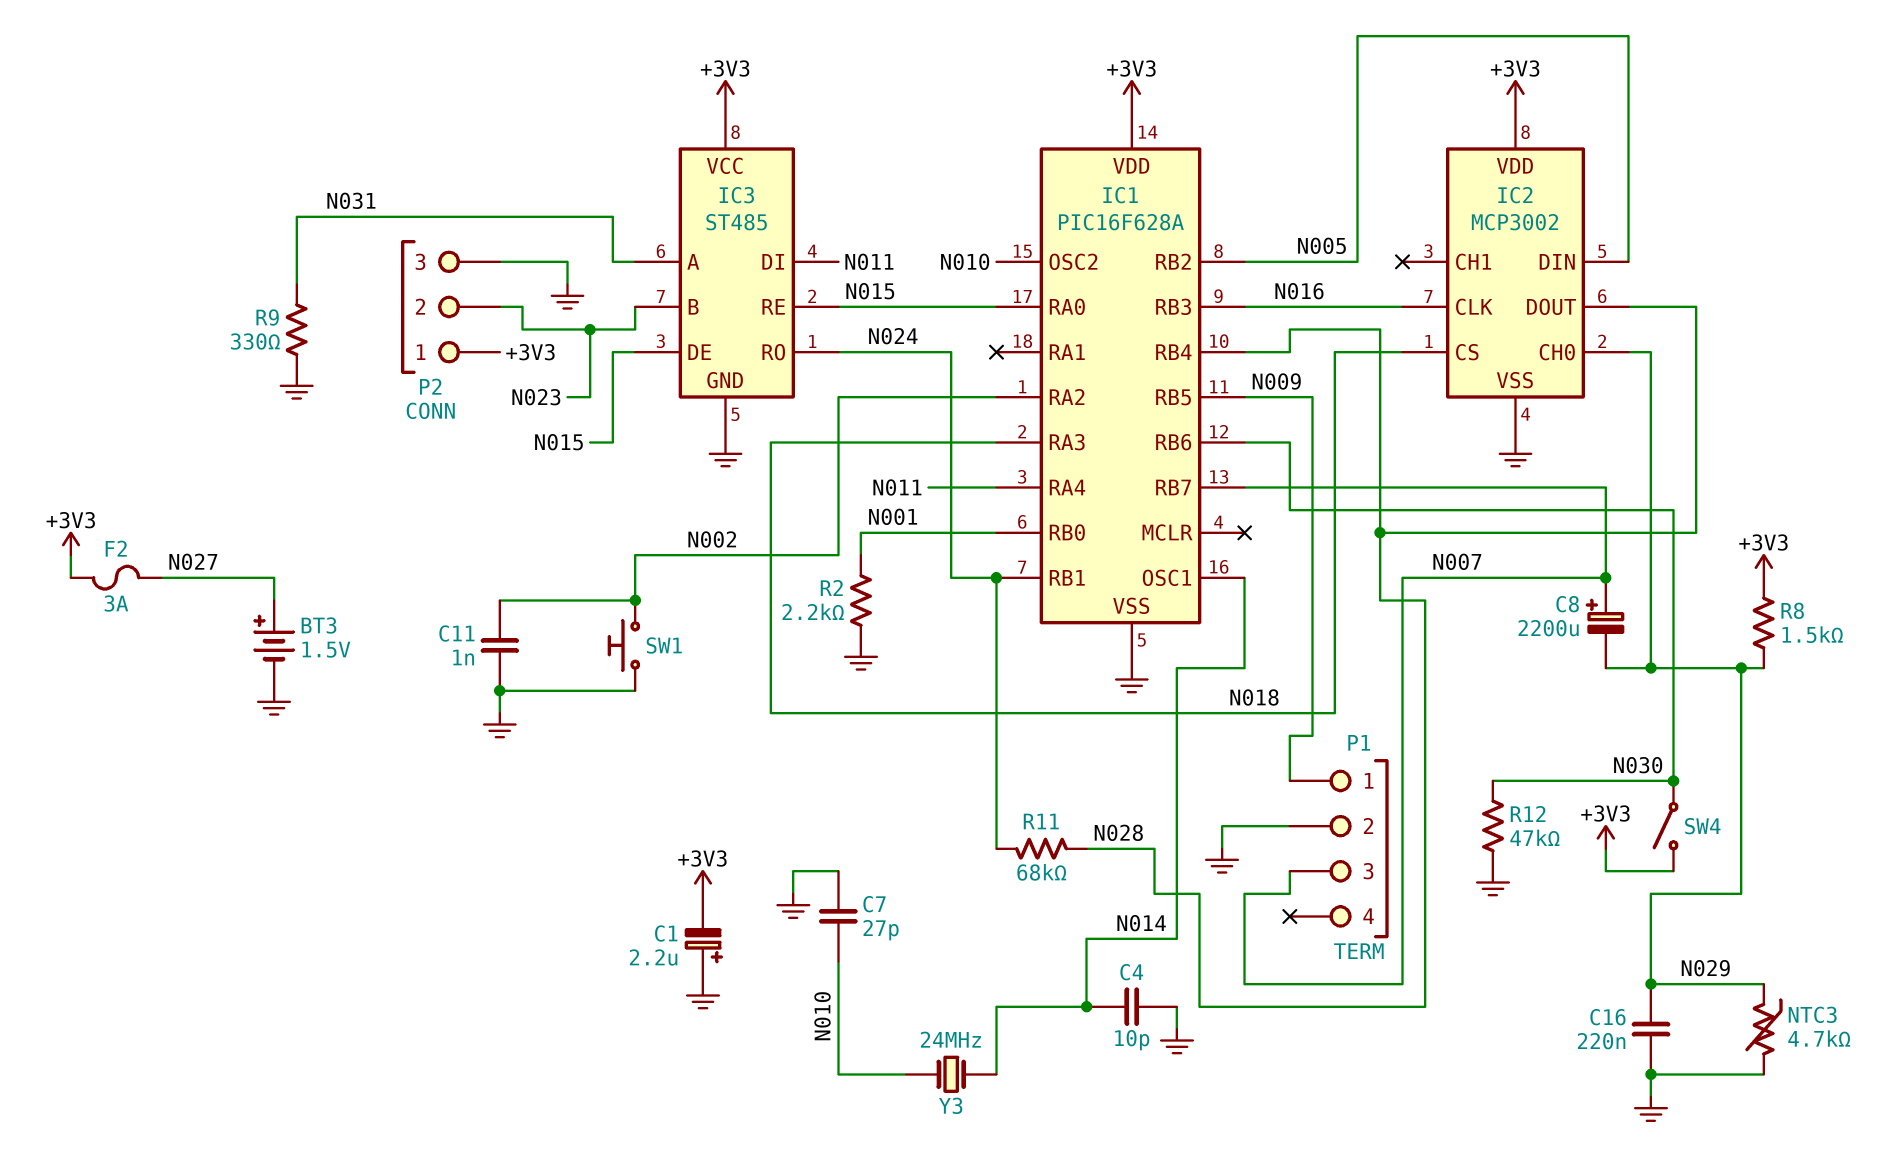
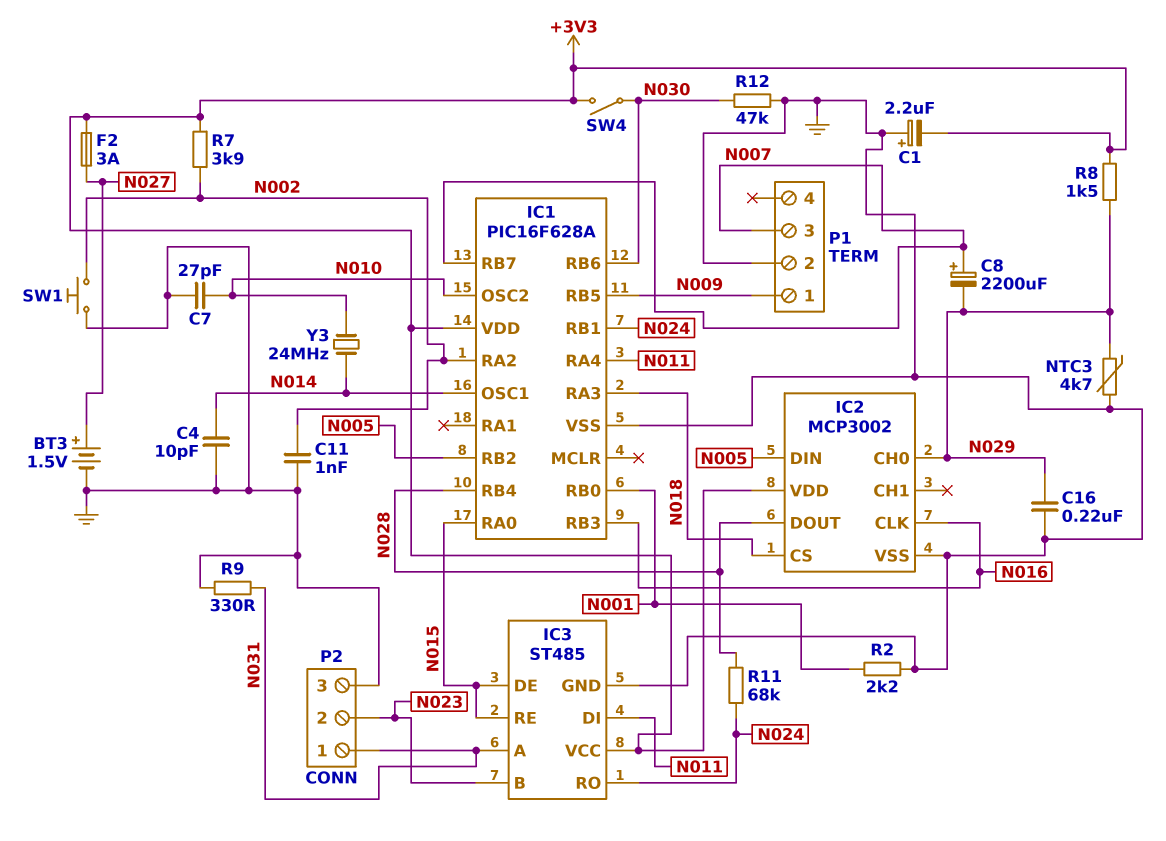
P2 pin 1: +3V3 -> N031
R7: none -> 3.9k (+3V3, N002)

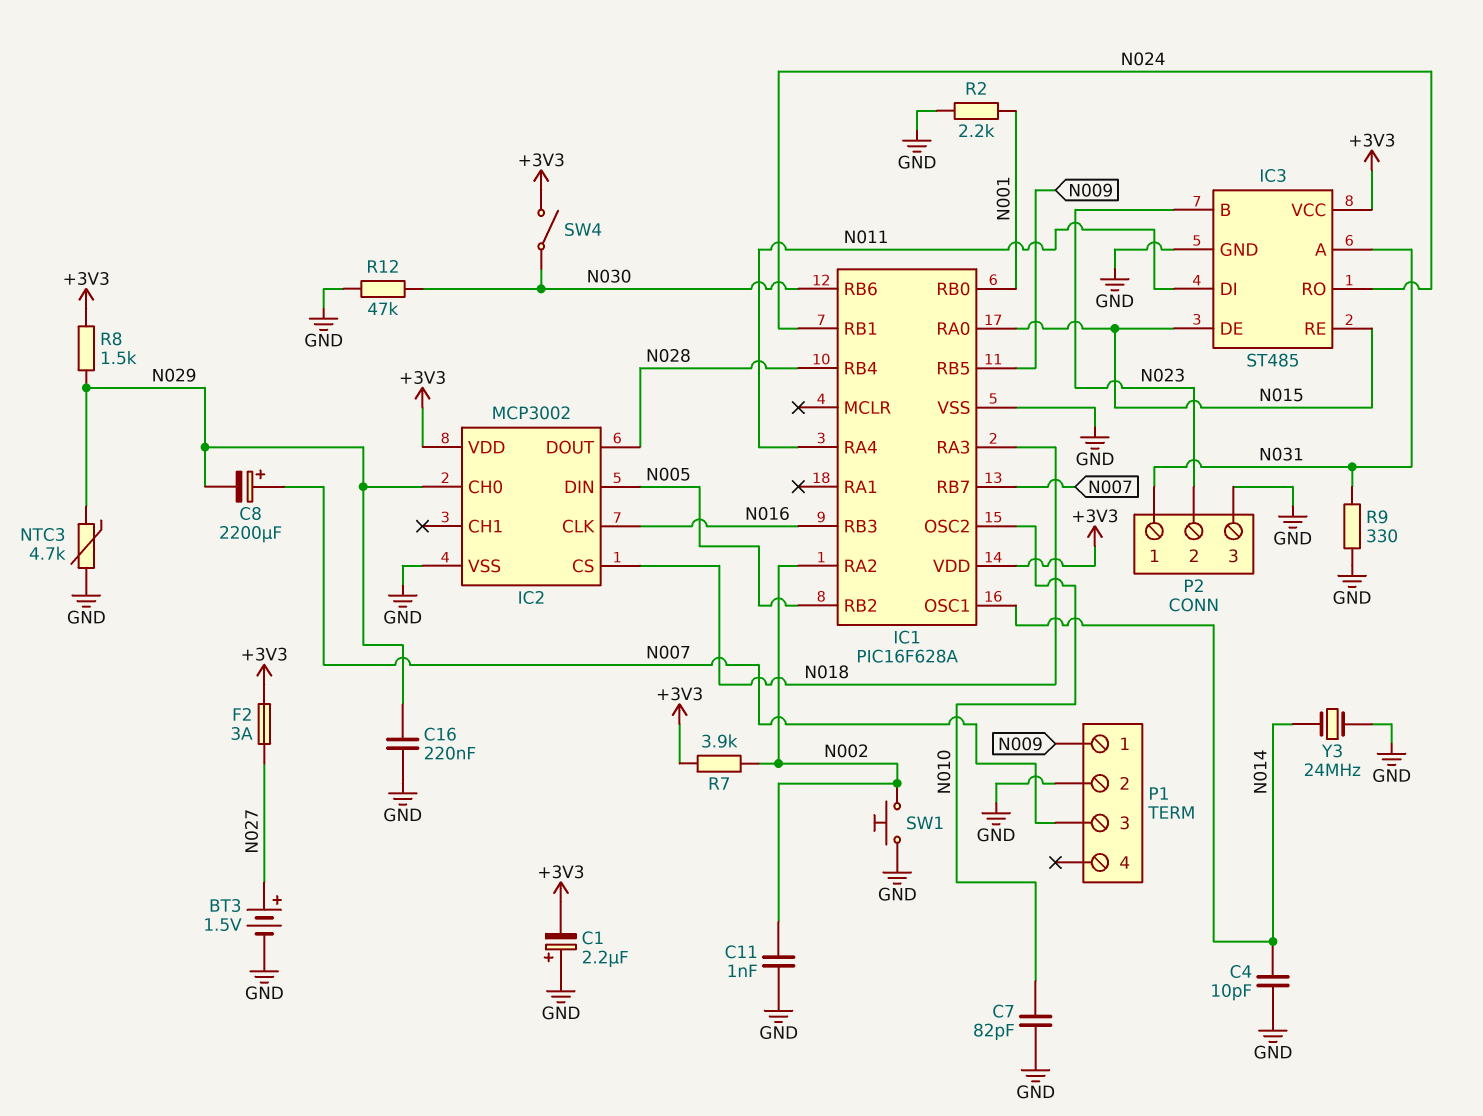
C7: 27pF (GND, N010) -> 82pF (GND, N010)
R11: 68k (N024, N028) -> none
Y3: 24MHz (N010, N014) -> 24MHz (GND, N014)

